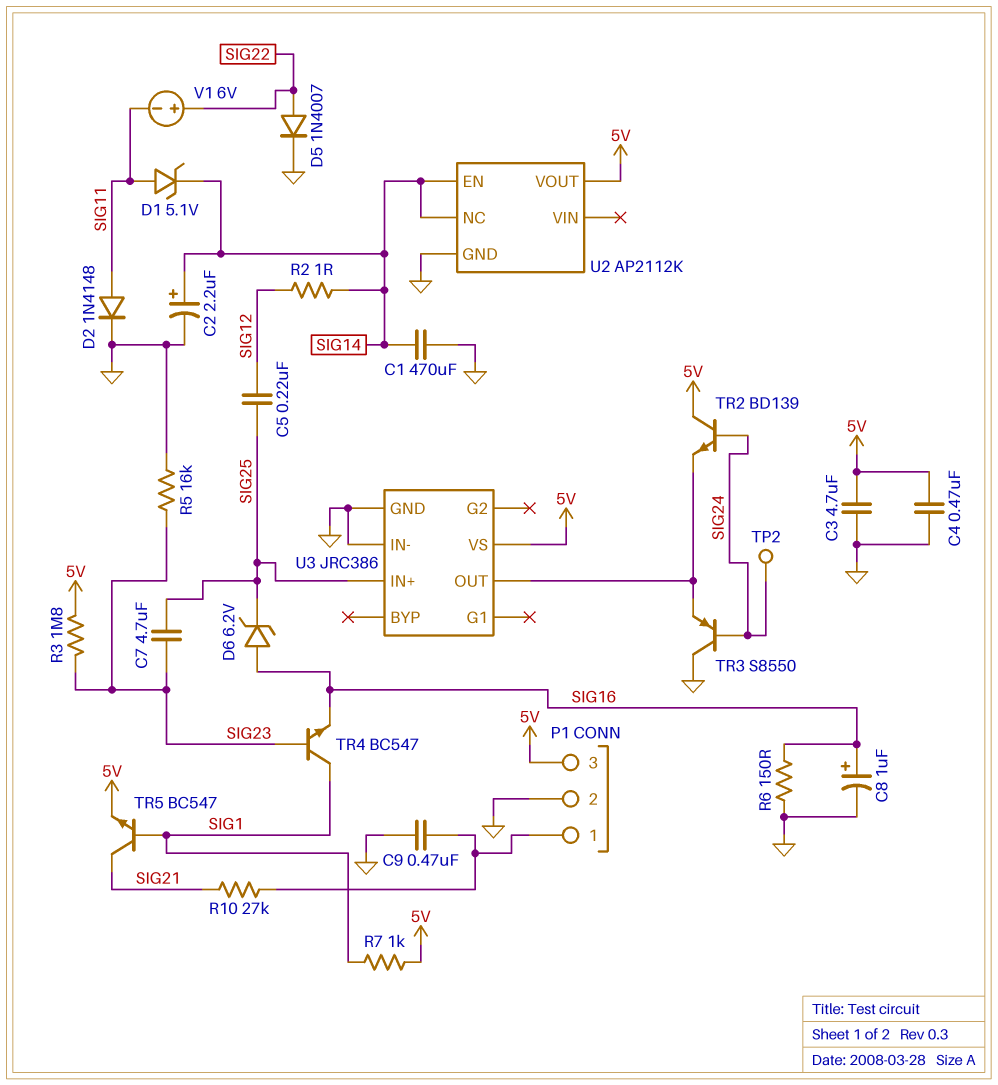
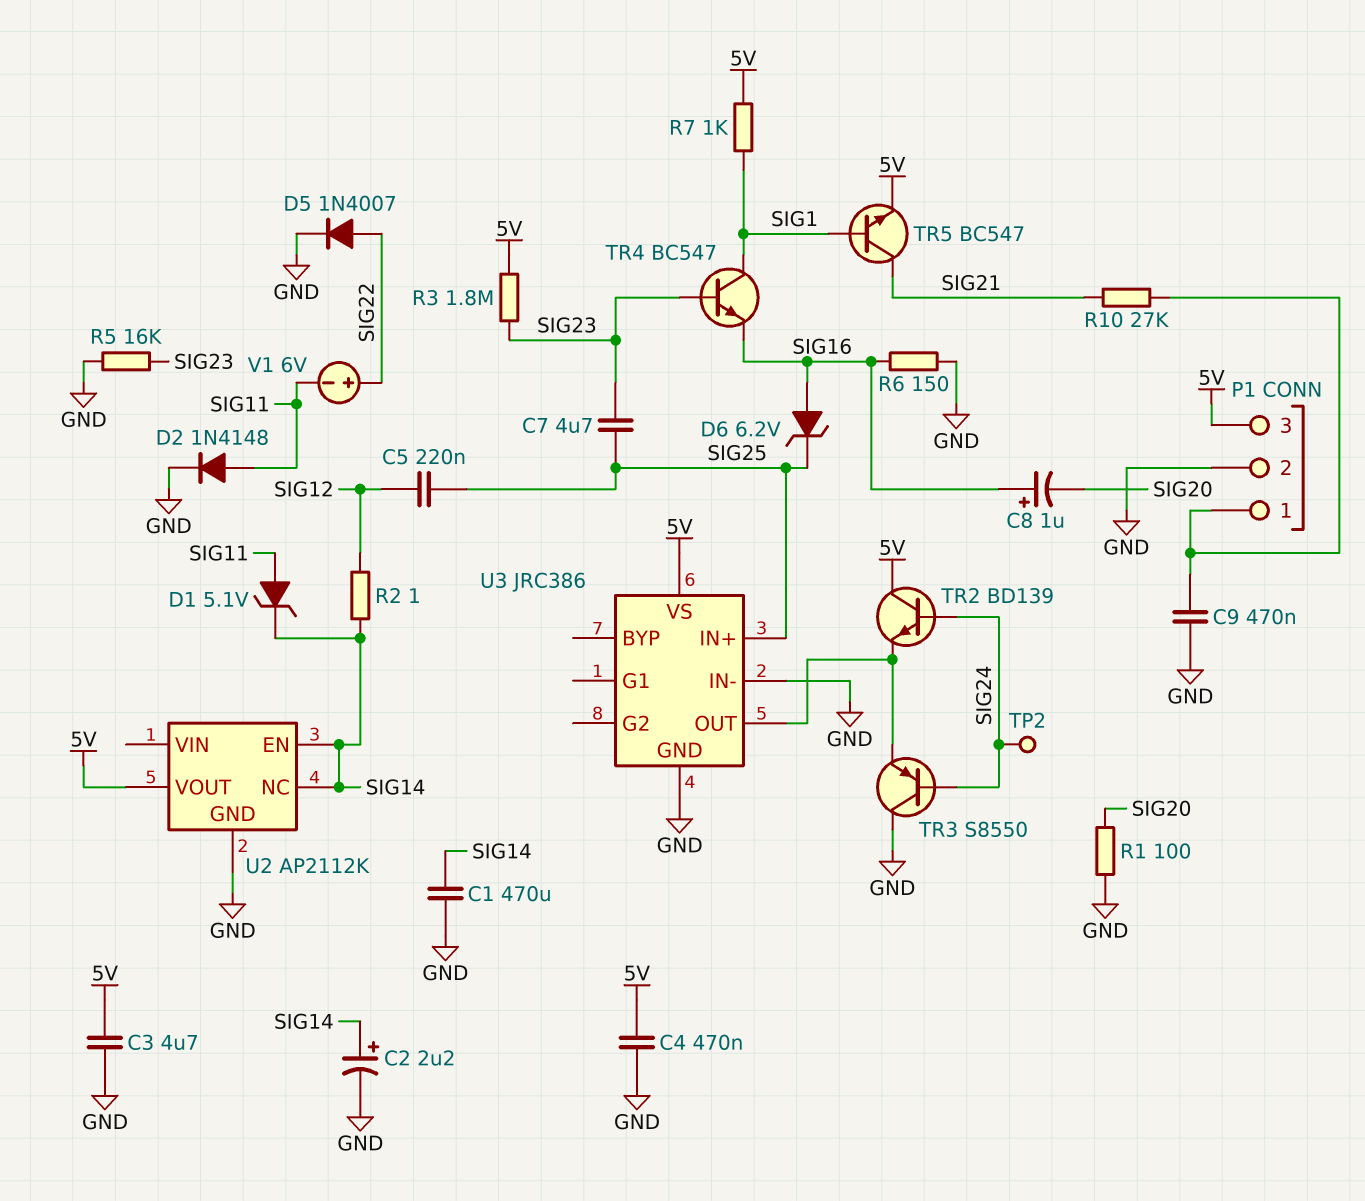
C8: 1uF (plus SIG16, minus GND) -> 1uF (plus SIG16, minus SIG20)
R1: none -> 100 (GND, SIG20)

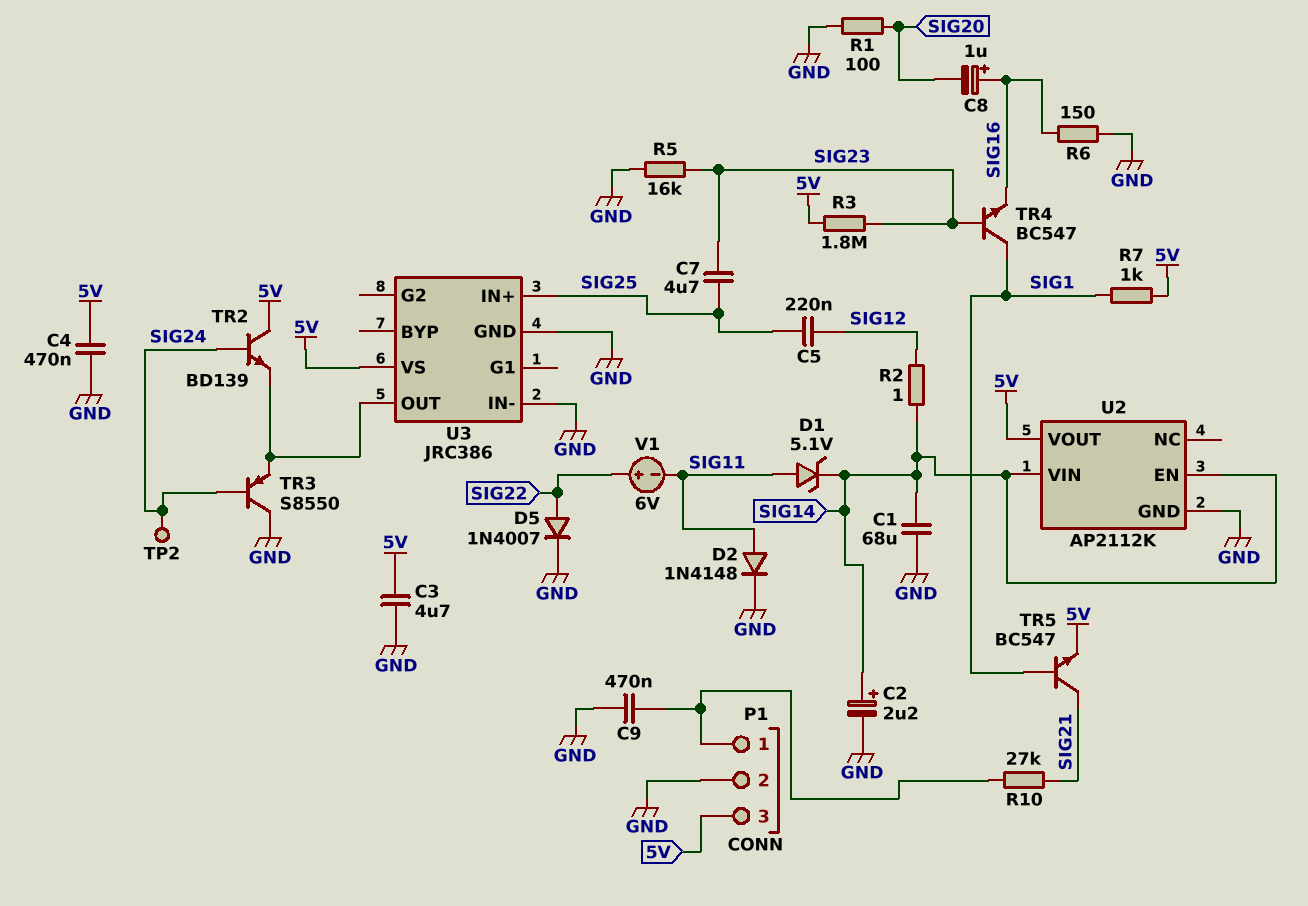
C1: 470uF (GND, SIG14) -> 68uF (GND, SIG14)
D6: zener 6.2V (A SIG16, K SIG25) -> none
U2 pin NC: SIG14 -> none
U2 pin VIN: none -> SIG14

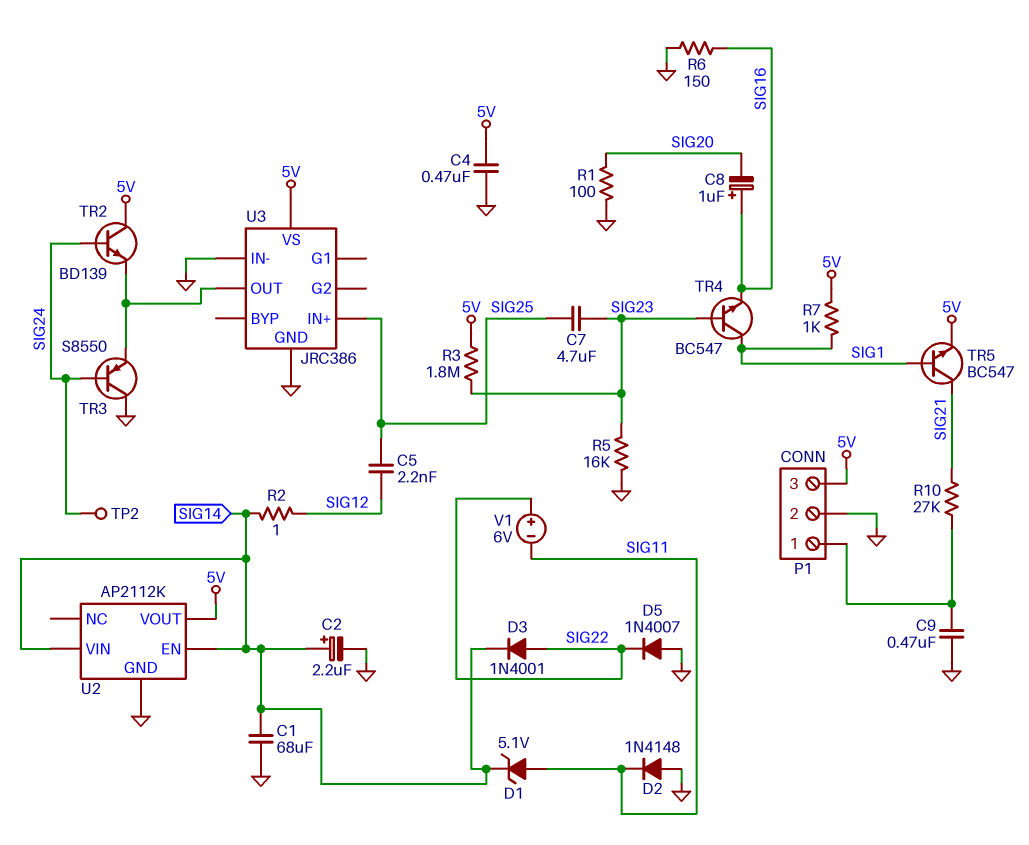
C3: 4.7uF (5V, GND) -> none
C5: 220nF (SIG12, SIG25) -> 2.2nF (SIG12, SIG25)
D2: diode 1N4148 (A SIG11, K GND) -> diode 1N4148 (A GND, K SIG11)
D3: none -> diode 1N4001 (A SIG22, K SIG14)
D5: diode 1N4007 (A SIG22, K GND) -> diode 1N4007 (A GND, K SIG22)

